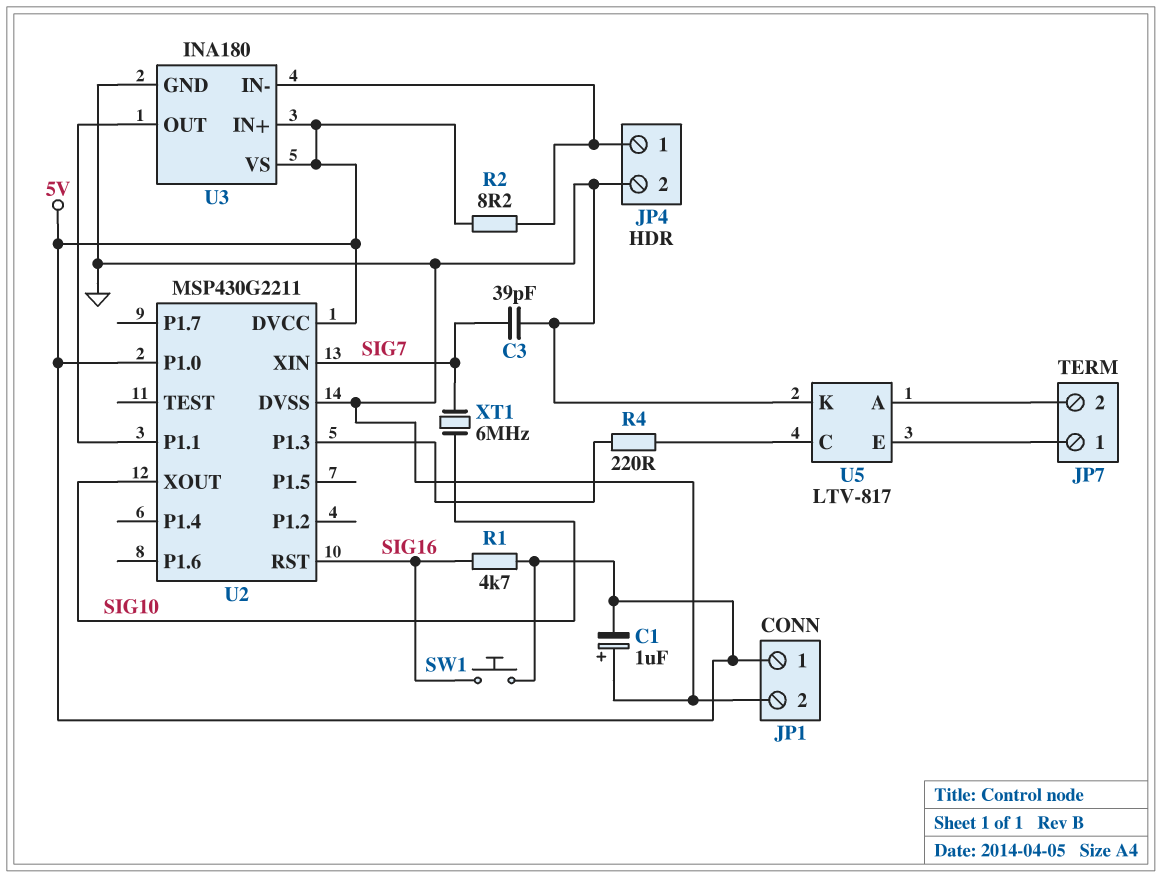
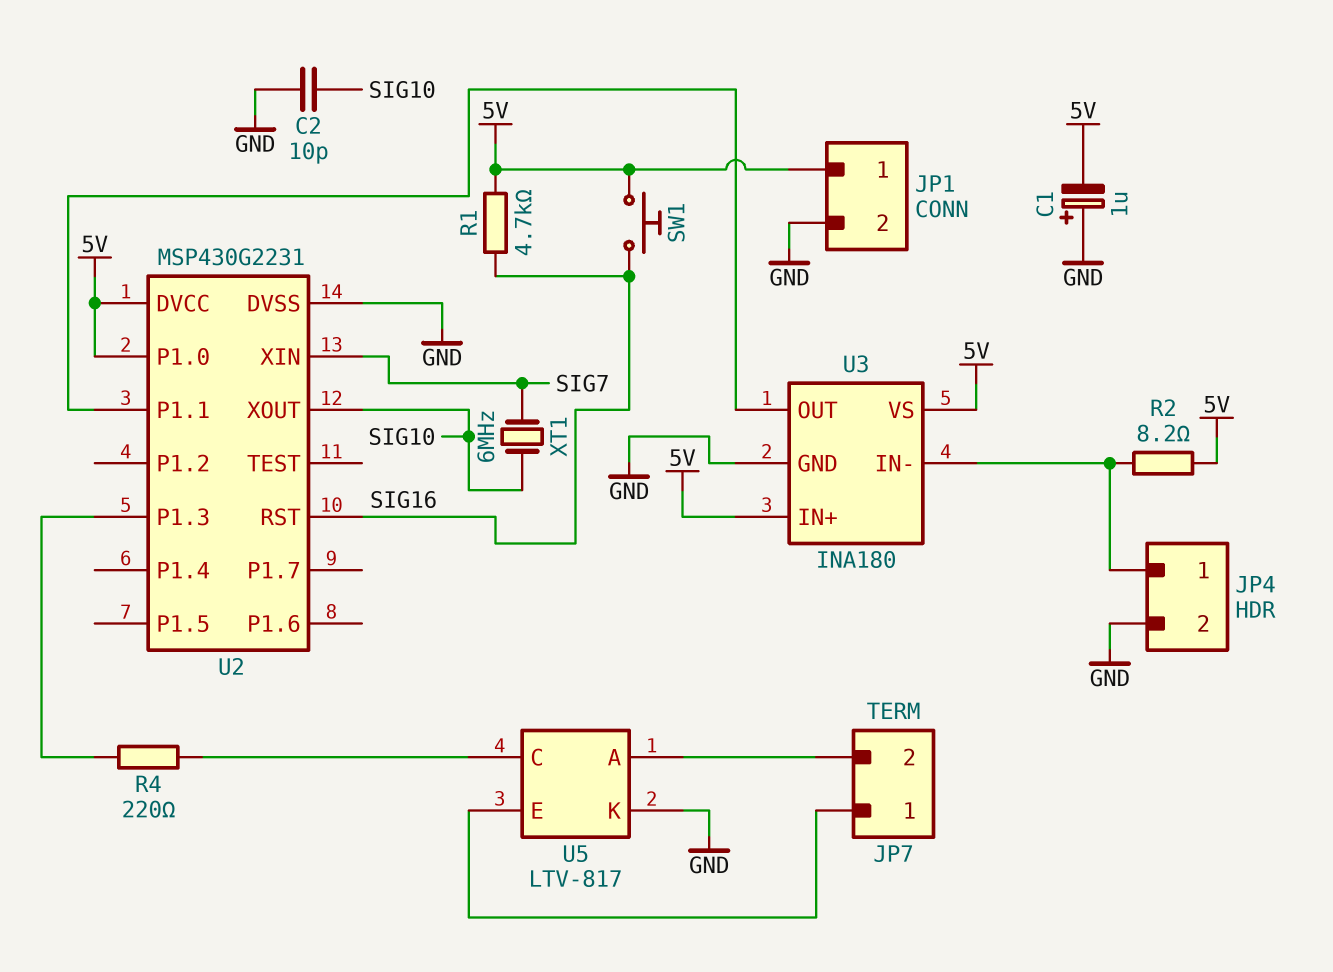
C2: none -> 10pF (GND, SIG10)
C3: 39pF (GND, SIG7) -> none
U2: MSP430G2211 -> MSP430G2231

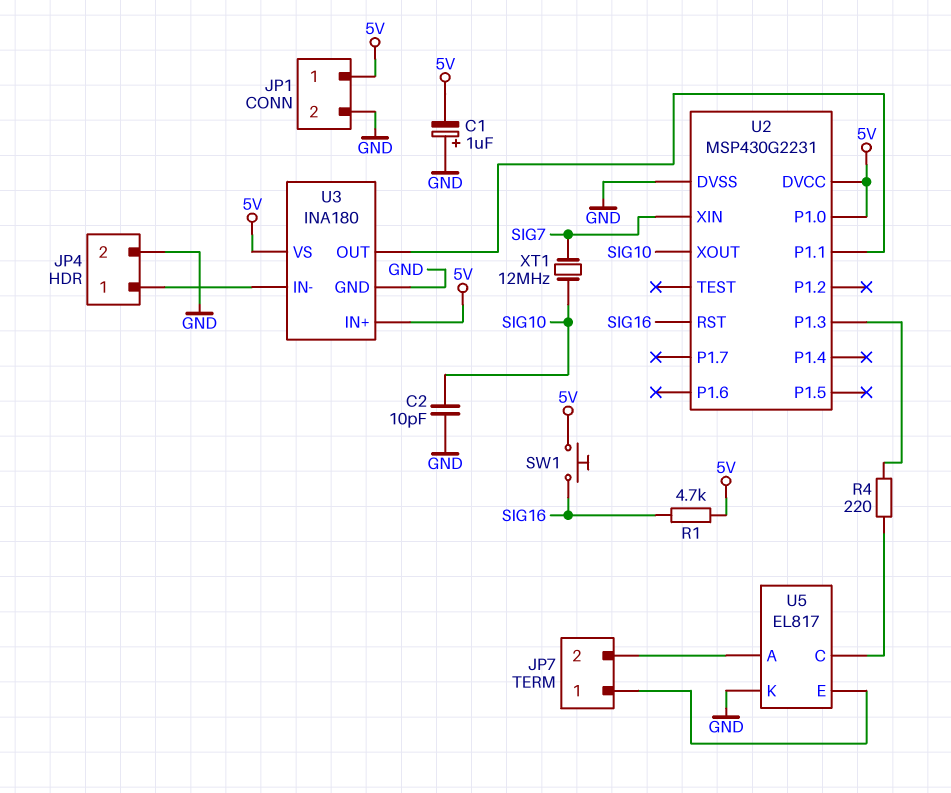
R2: 8.2 (5V, JP4/1) -> none
U5: LTV-817 -> EL817
XT1: 6MHz (SIG7, SIG10) -> 12MHz (SIG7, SIG10)

